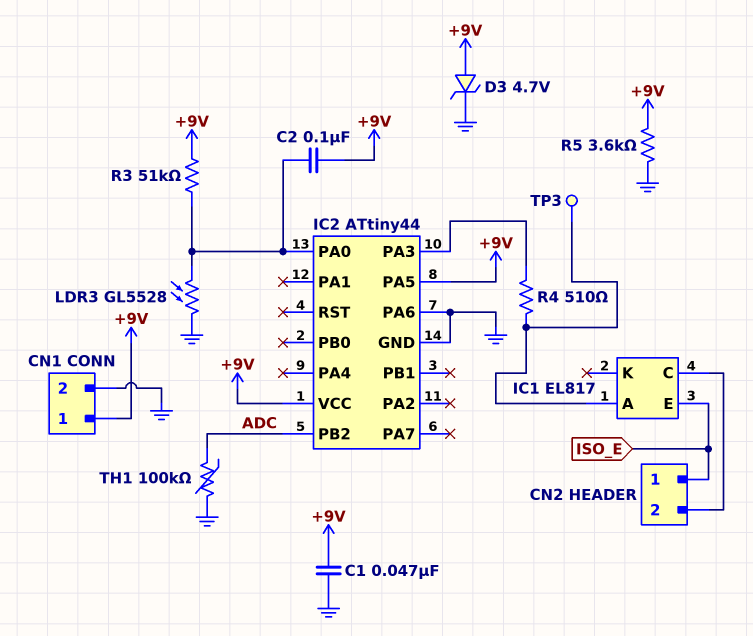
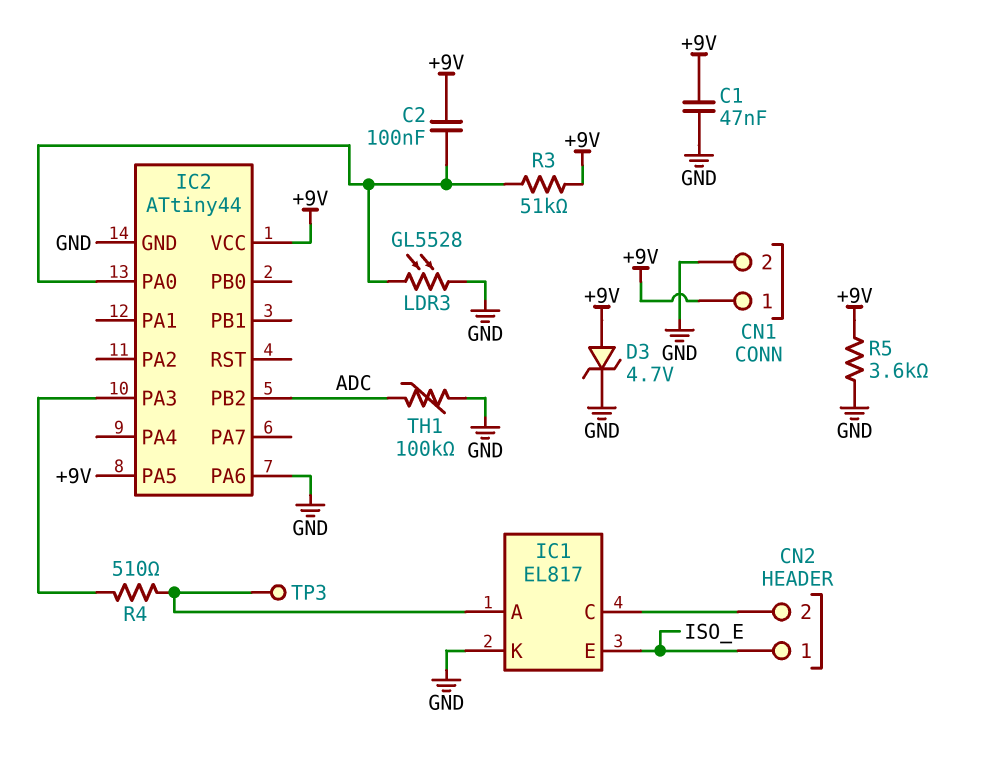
IC1 pin K: none -> GND

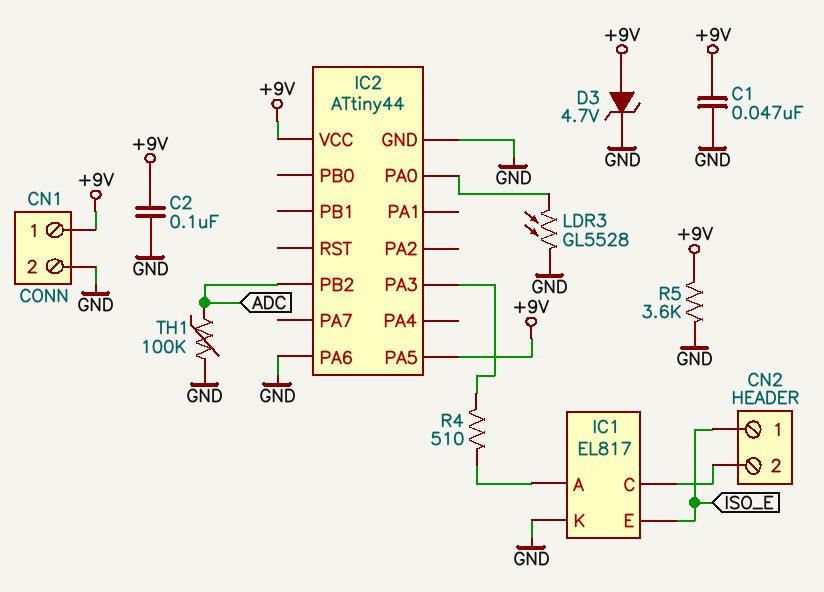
C2: 100nF (+9V, IC2/PA0) -> 100nF (+9V, GND)
R3: 51k (+9V, IC2/PA0) -> none
TP3: test point (IC1/A) -> none

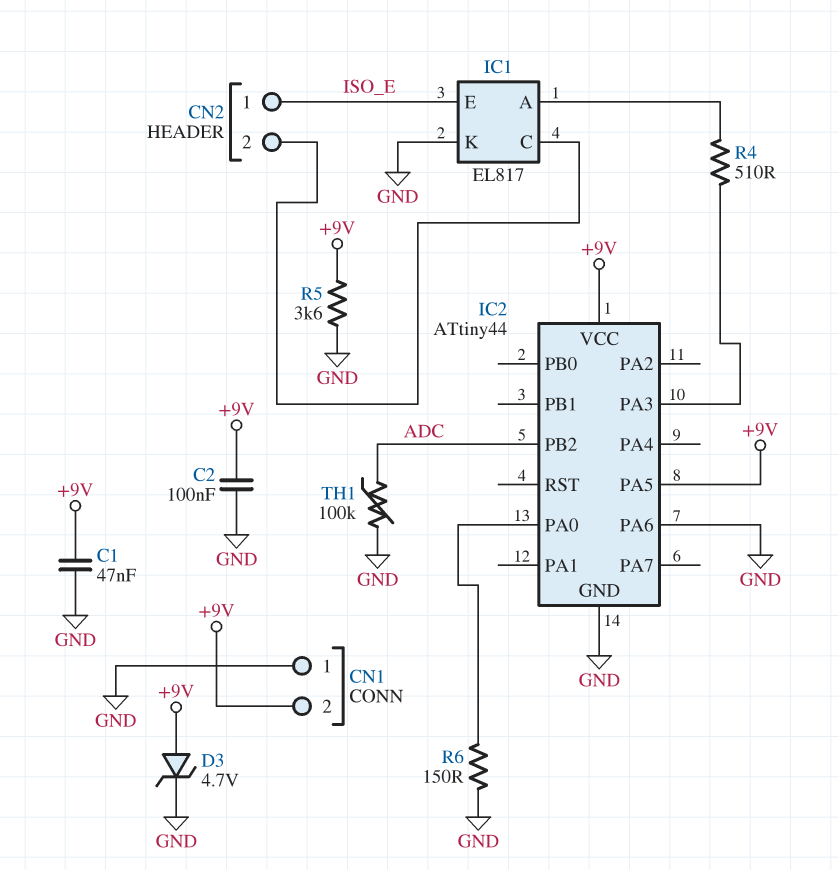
CN1 pin 1: +9V -> GND
CN1 pin 2: GND -> +9V
LDR3: GL5528 (GND, IC2/PA0) -> none
R6: none -> 150 (GND, IC2/PA0)

